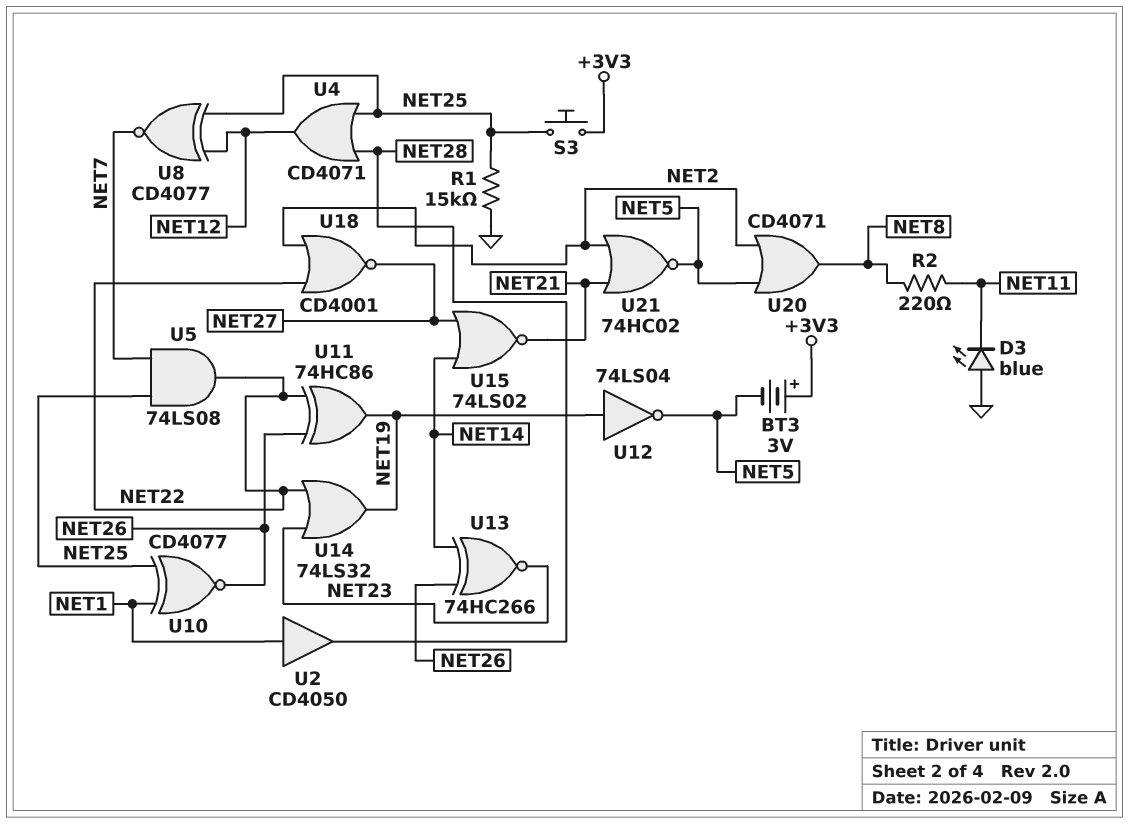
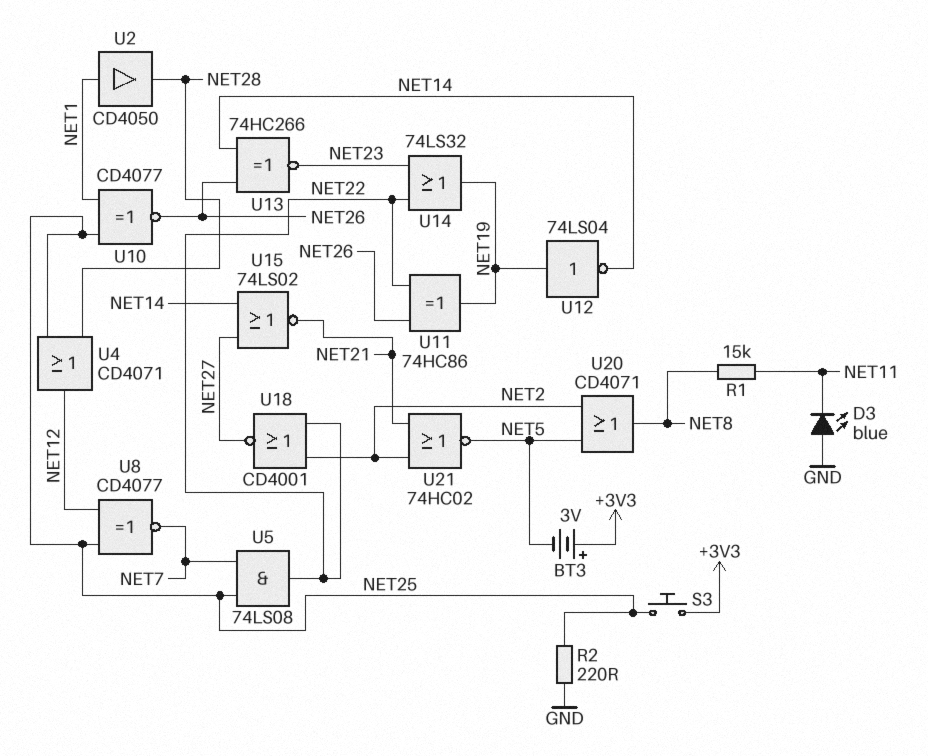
R1: 15k (GND, NET25) -> 15k (NET8, NET11)
R2: 220 (NET8, NET11) -> 220 (GND, NET25)
U12: NOT 74LS04 (in NET19, out NET5) -> NOT 74LS04 (in NET19, out NET14)

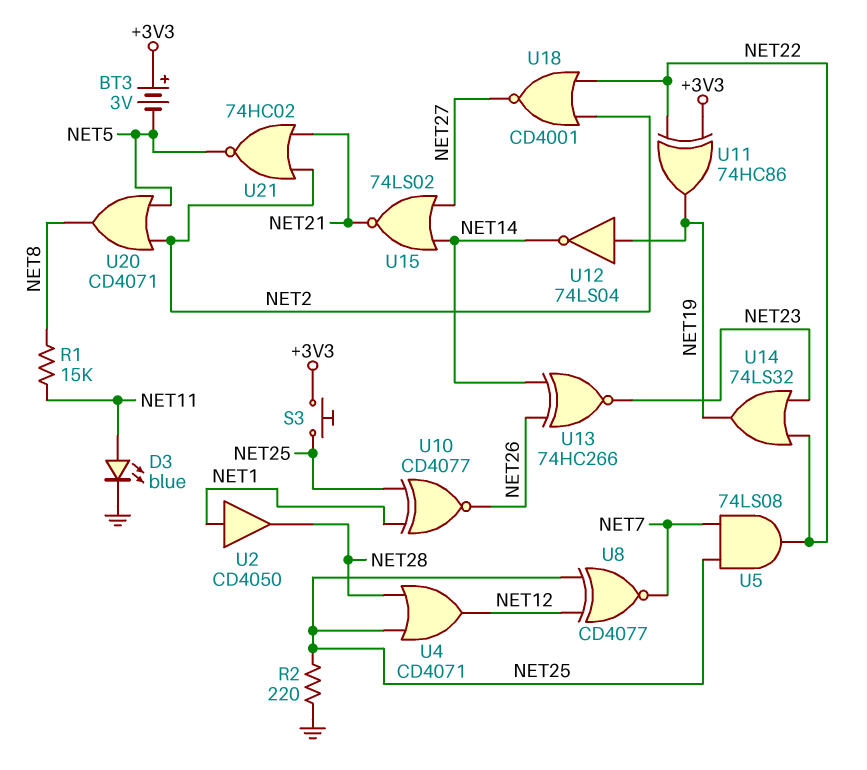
D3: LED blue (A GND, K NET11) -> LED blue (A NET11, K GND)
U11: XOR 74HC86 (in NET22, in NET26, out NET19) -> XOR 74HC86 (in +3V3, in NET22, out NET19)

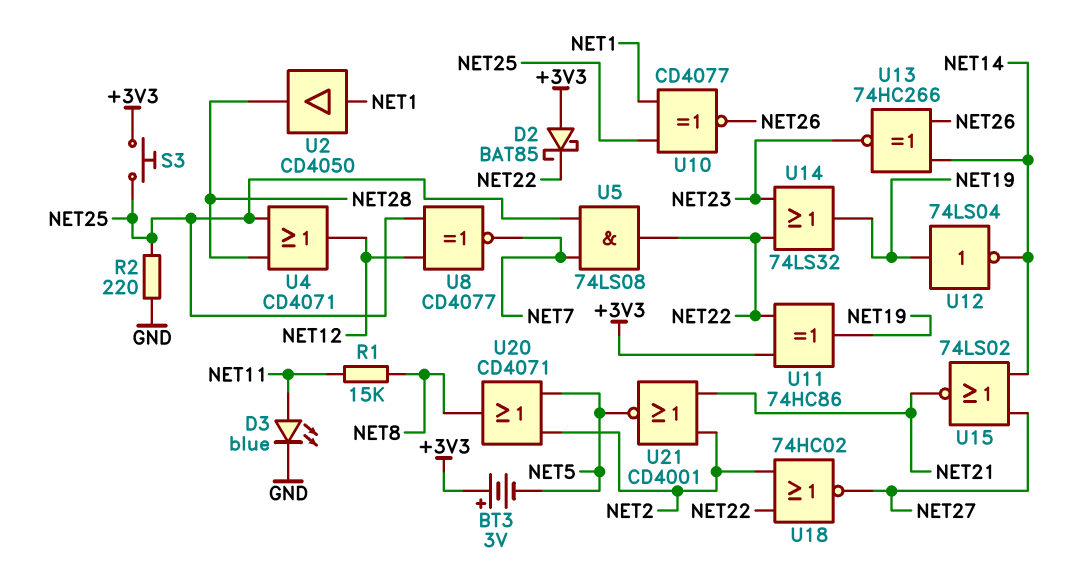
D2: none -> schottky BAT85 (A +3V3, K NET22)
U18: NOR CD4001 (in NET2, in NET22, out NET27) -> NOR 74HC02 (in NET2, in NET22, out NET27)
U21: NOR 74HC02 (in NET2, in NET21, out NET5) -> NOR CD4001 (in NET2, in NET21, out NET5)

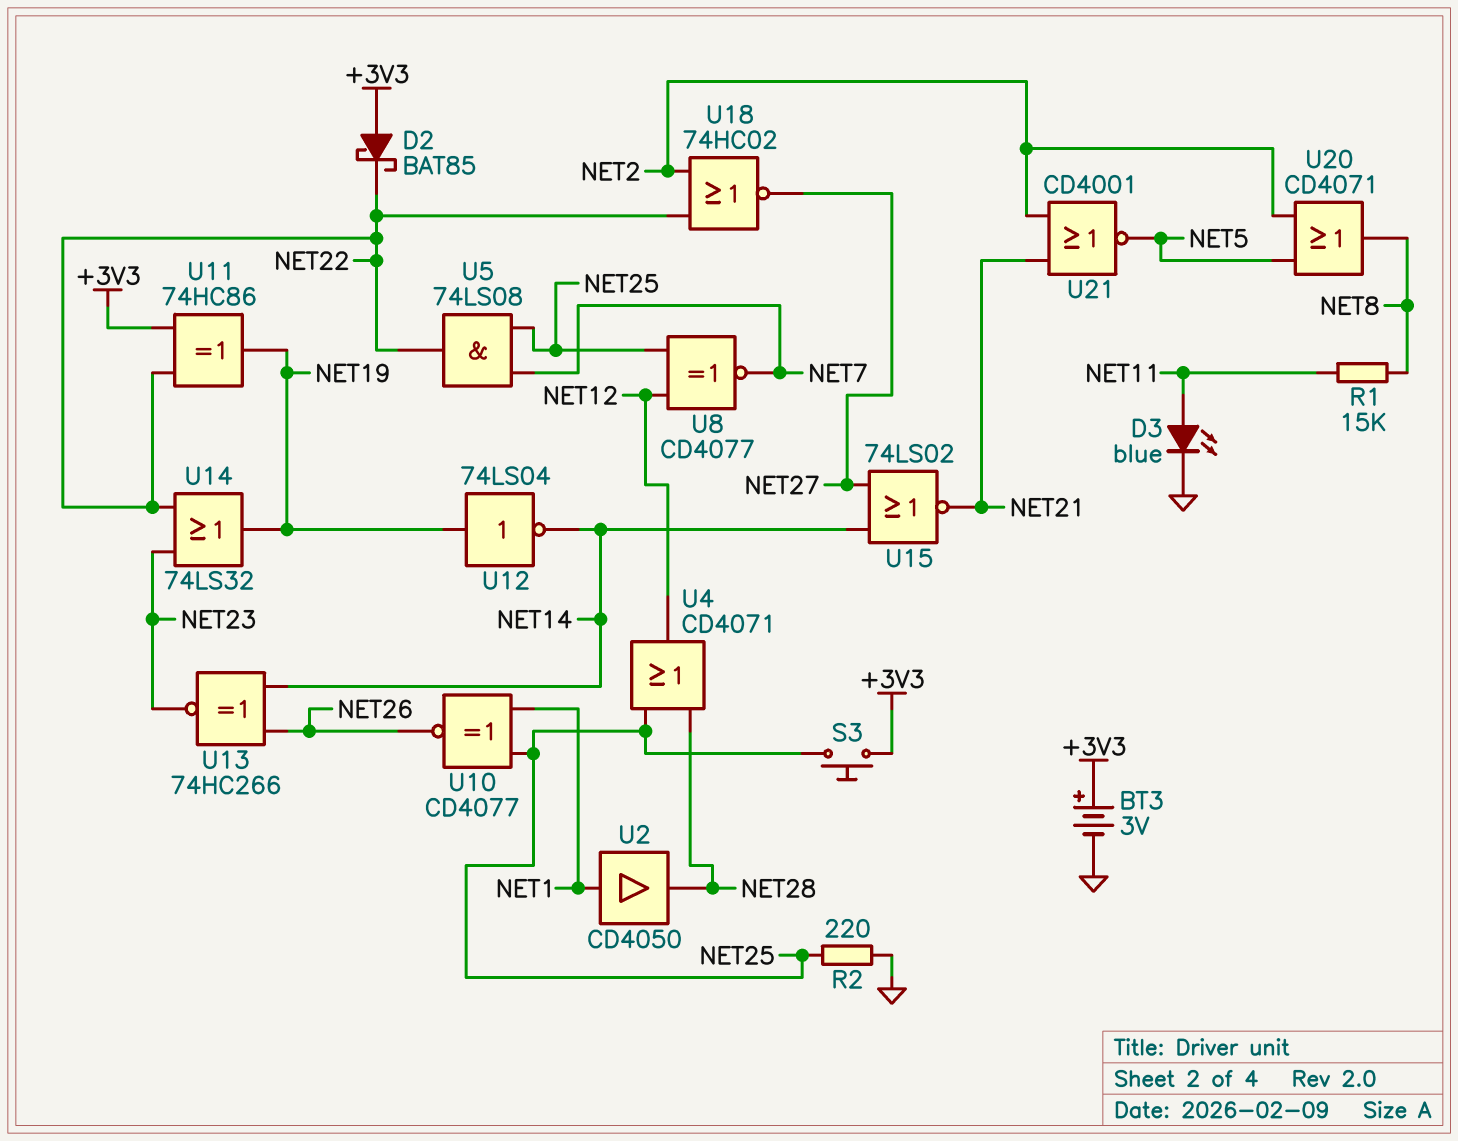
BT3: 3V (plus +3V3, minus NET5) -> 3V (plus +3V3, minus GND)

